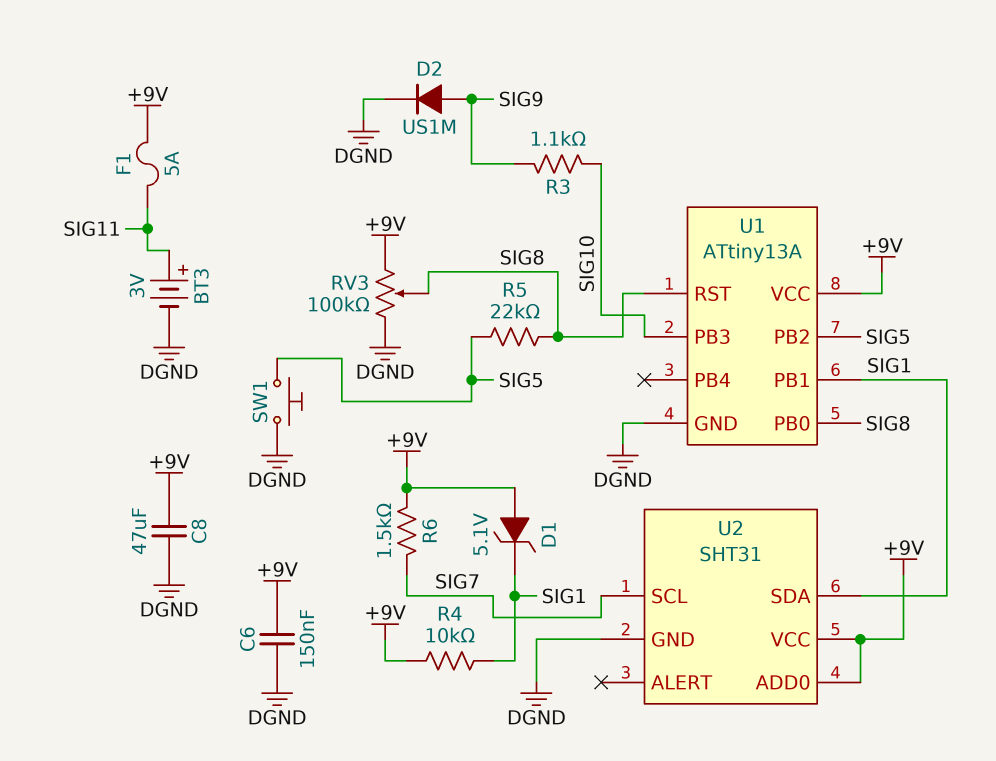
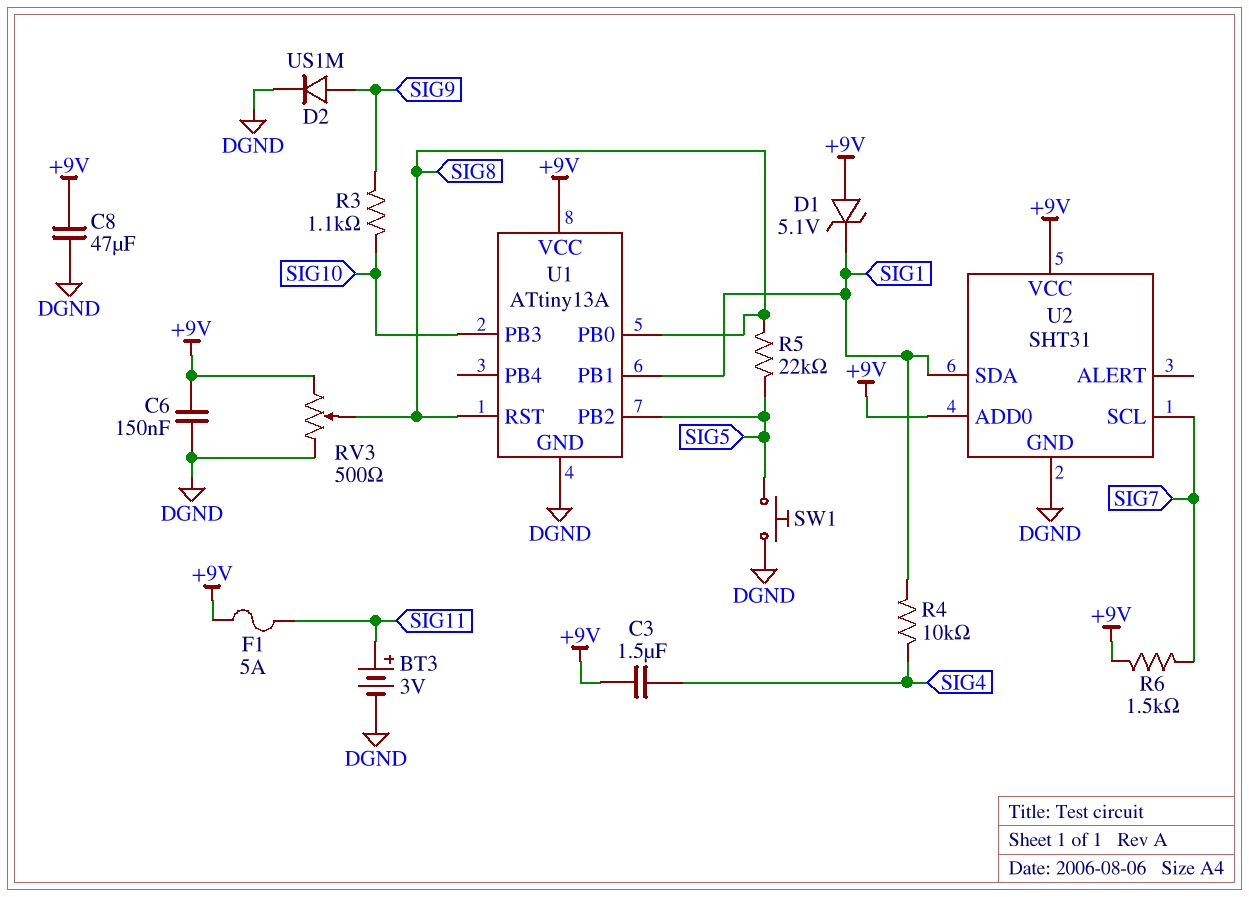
C3: none -> 1.5uF (+9V, SIG4)
R4: 10k (+9V, SIG1) -> 10k (SIG1, SIG4)
RV3: 100k (+9V, DGND, wiper SIG8) -> 500 (+9V, DGND, wiper SIG8)

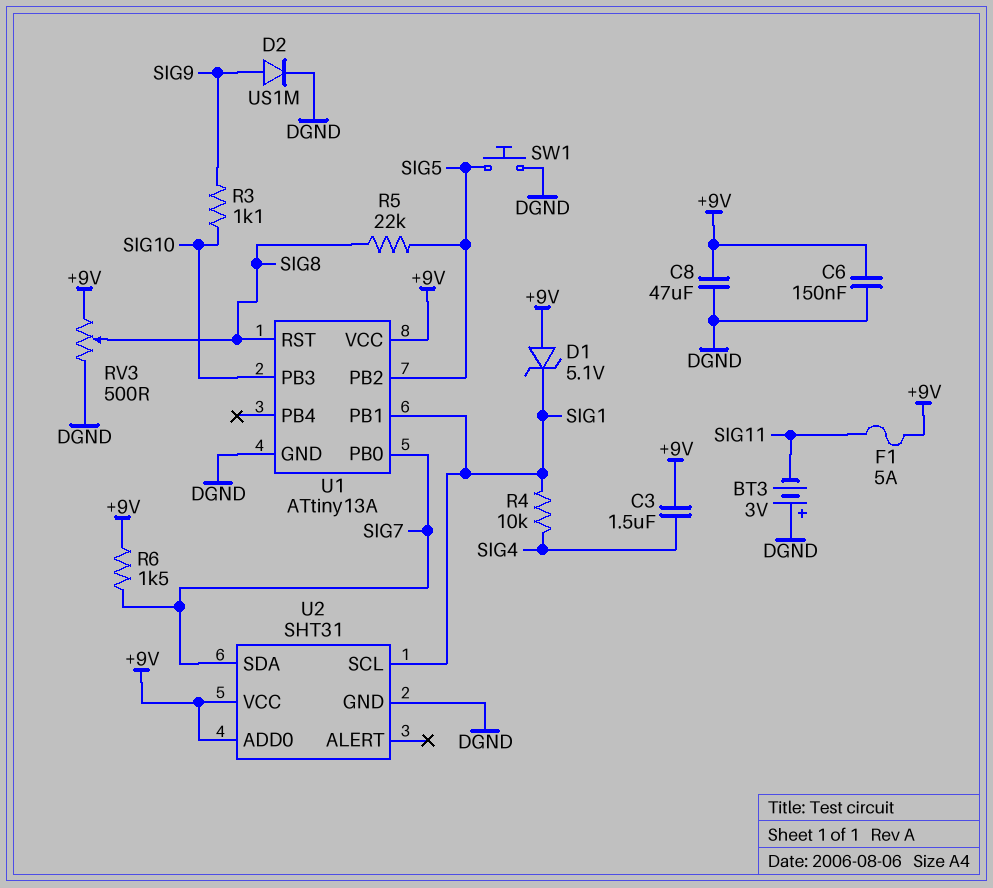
BT3: 3V (plus SIG11, minus DGND) -> 3V (plus DGND, minus SIG11)
U1 pin PB0: SIG8 -> SIG7
U2 pin SCL: SIG7 -> SIG1
U2 pin SDA: SIG1 -> SIG7

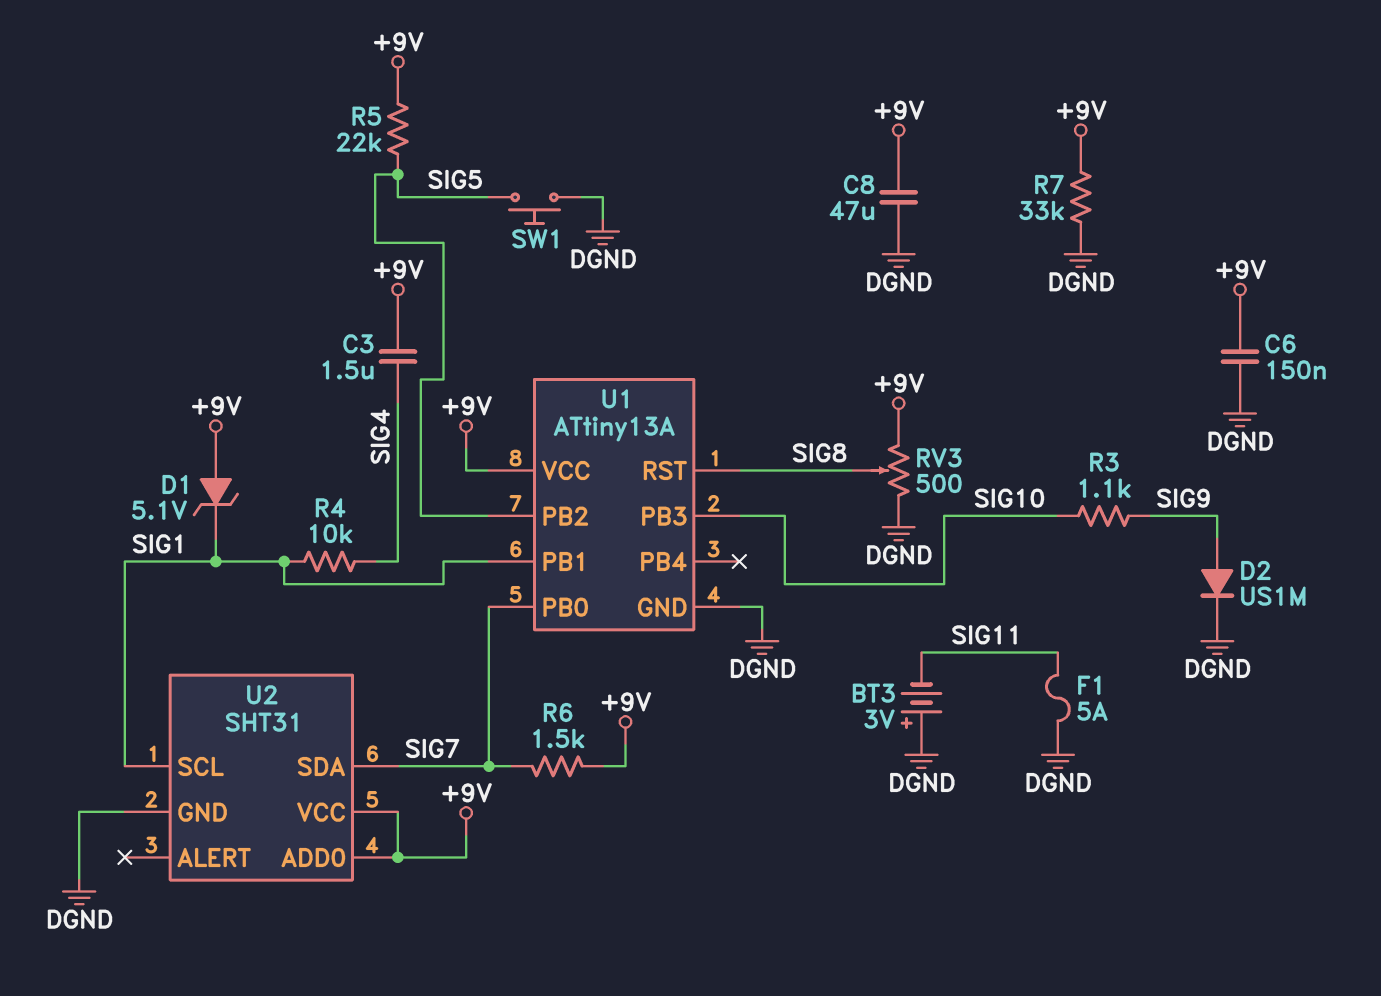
F1: 5A (+9V, SIG11) -> 5A (DGND, SIG11)
R5: 22k (SIG5, SIG8) -> 22k (+9V, SIG5)
R7: none -> 33k (+9V, DGND)

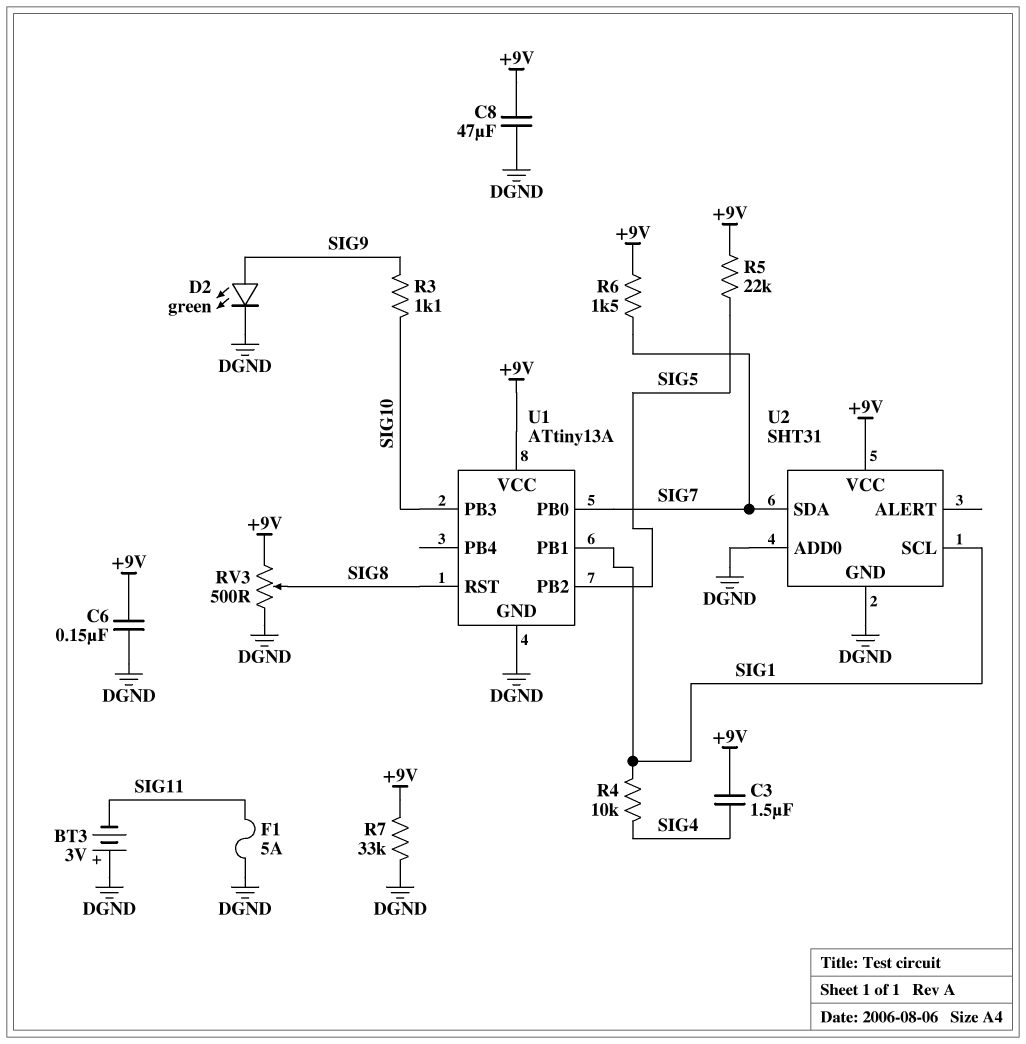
D1: zener 5.1V (A +9V, K SIG1) -> none
D2: diode US1M (A SIG9, K DGND) -> LED green (A SIG9, K DGND)
SW1: button (DGND, SIG5) -> none
U2 pin ADD0: +9V -> DGND

